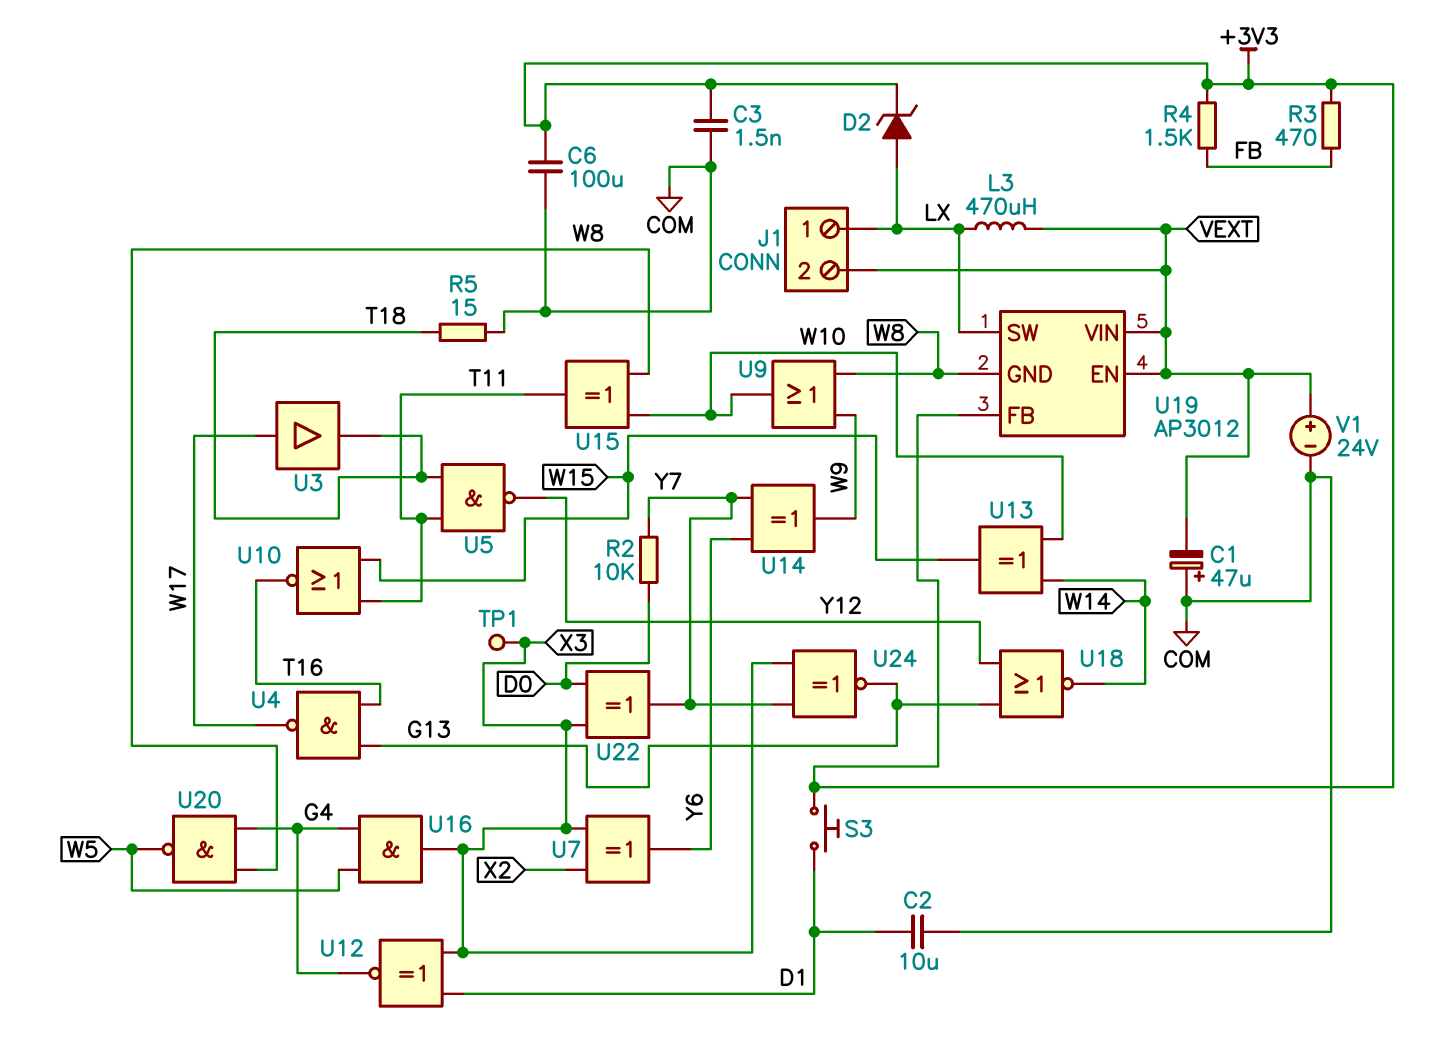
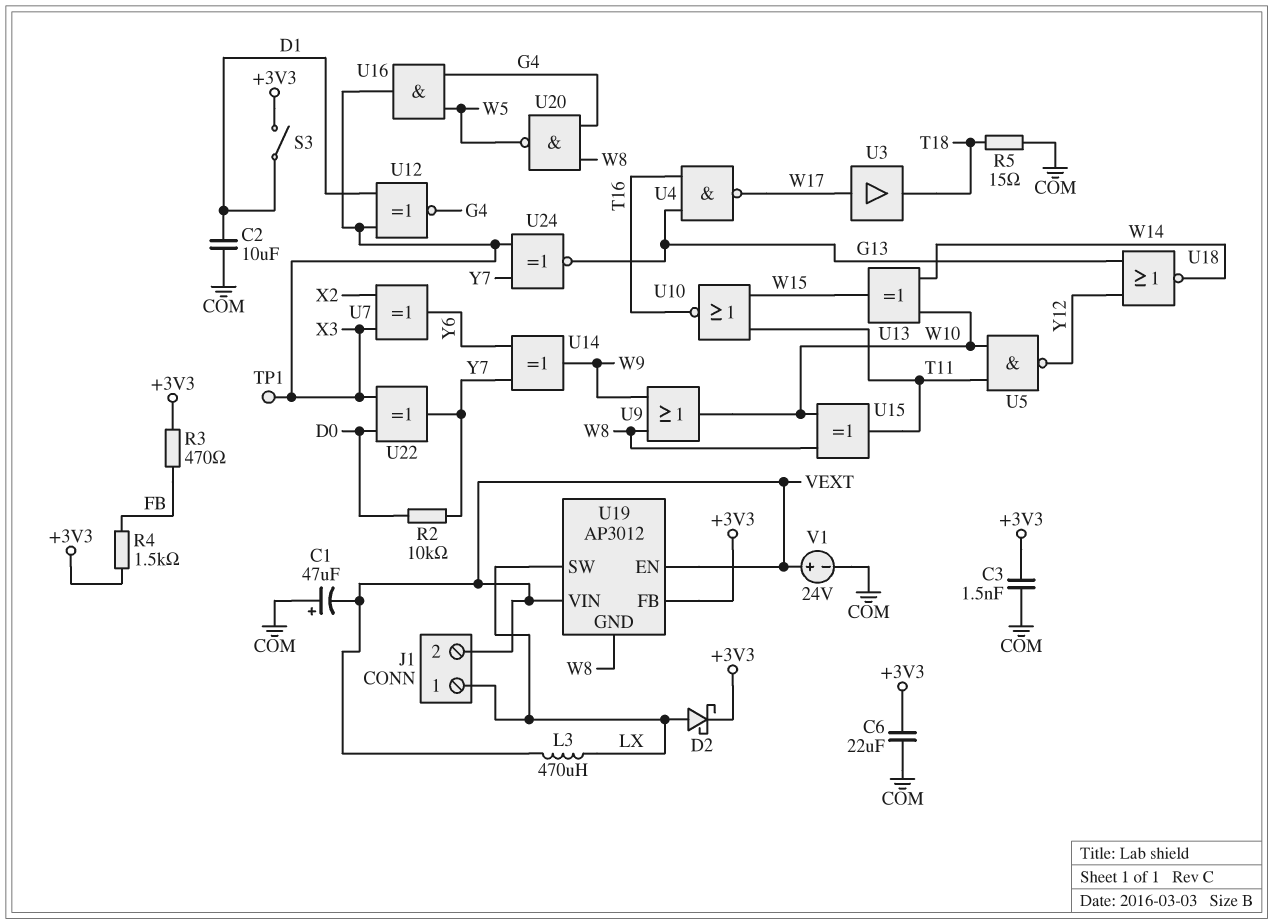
C6: 100uF (+3V3, COM) -> 22uF (+3V3, COM)
D2: zener (A LX, K +3V3) -> schottky (A LX, K +3V3)
S3: button (+3V3, D1) -> switch (+3V3, D1)
U5: NAND (in T11, in T18, out Y12) -> NAND (in T11, in W10, out Y12)

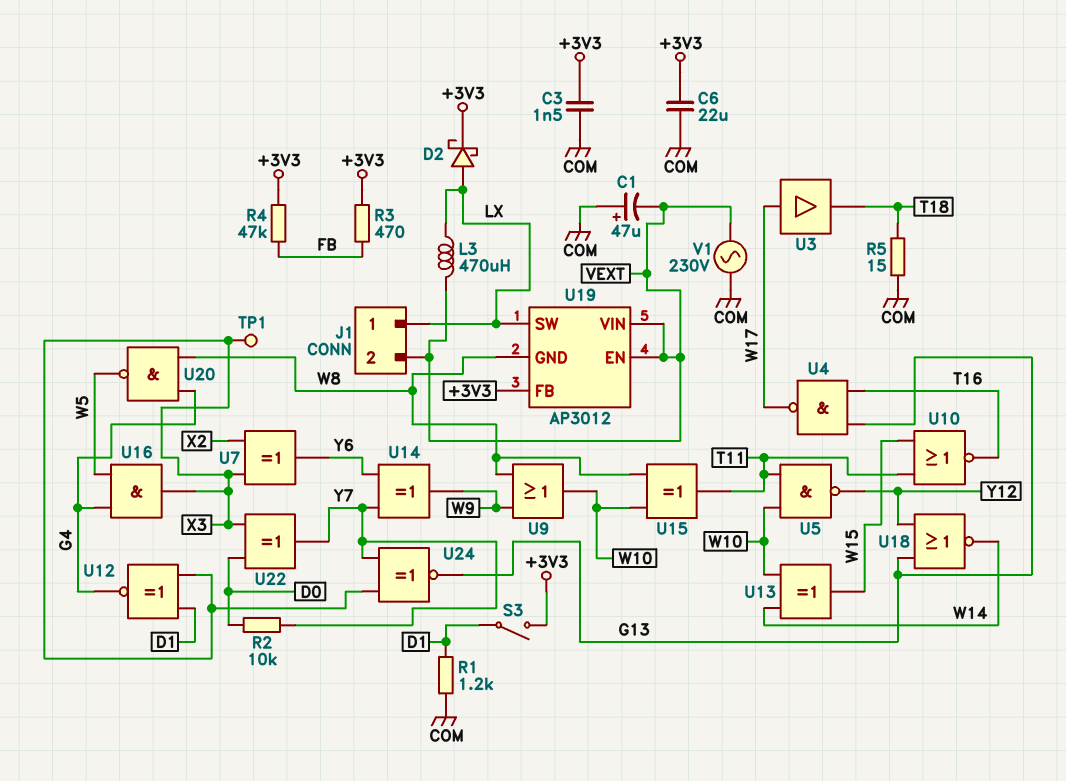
C2: 10uF (COM, D1) -> none
R1: none -> 1.2k (COM, D1)
R4: 1.5k (+3V3, FB) -> 47k (+3V3, FB)
V1: 24V (plus VEXT, minus COM) -> AC 230V (COM, VEXT)

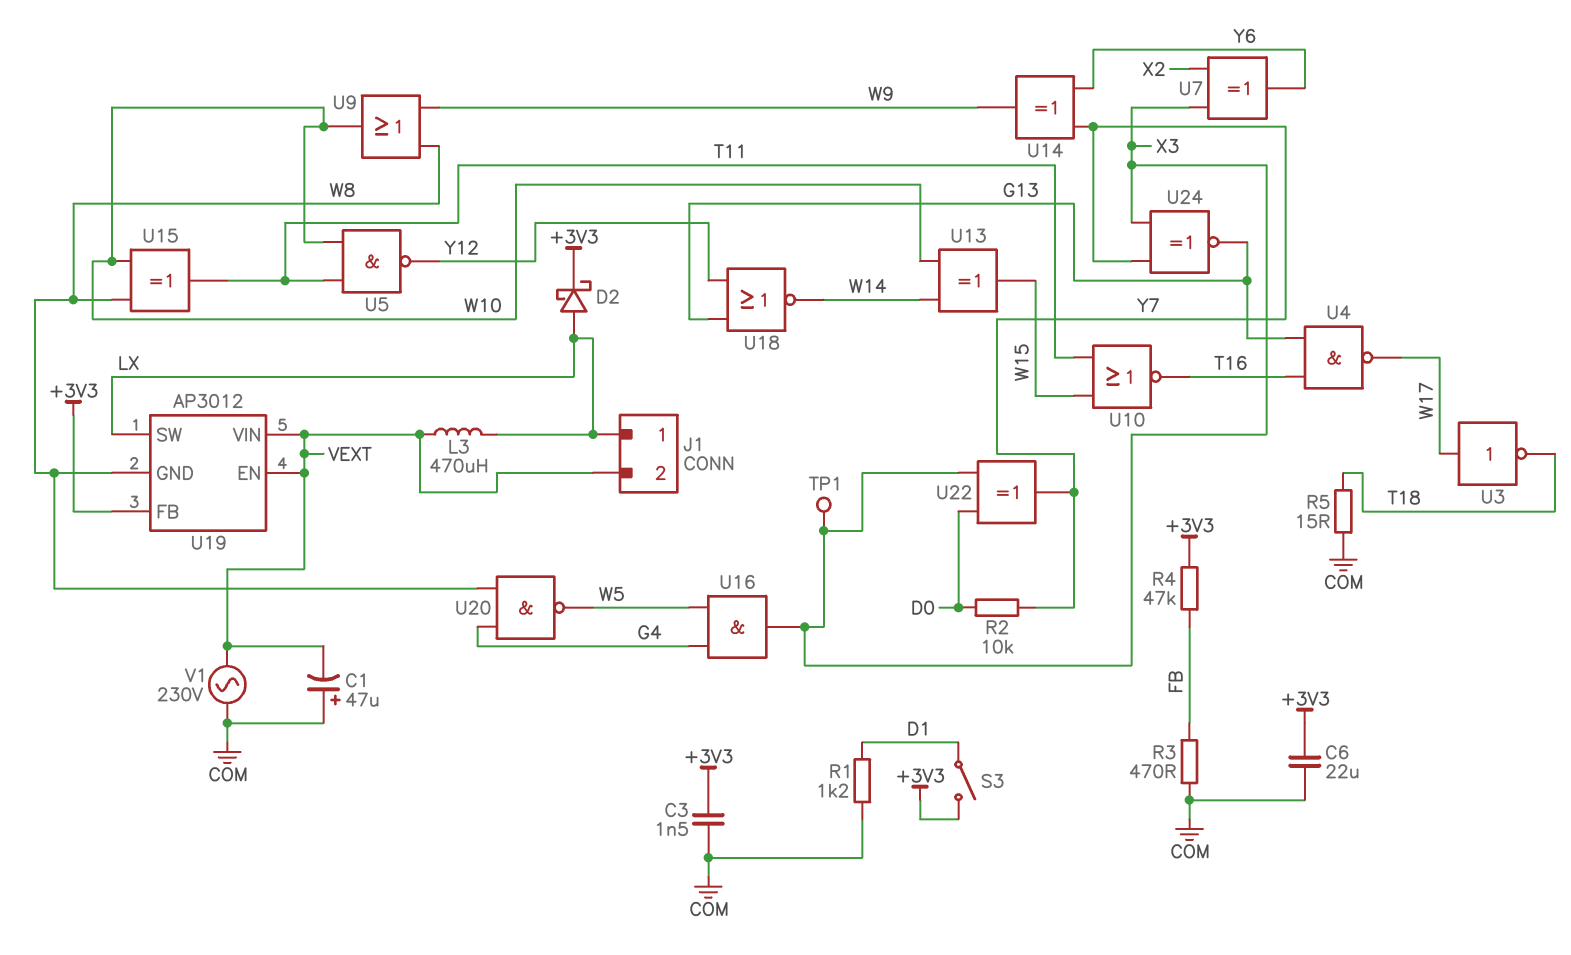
R3: 470 (+3V3, FB) -> 470 (COM, FB)
U3: buffer (in W17, out T18) -> NOT (in W17, out T18)
U12: XNOR (in D1, in X3, out G4) -> none

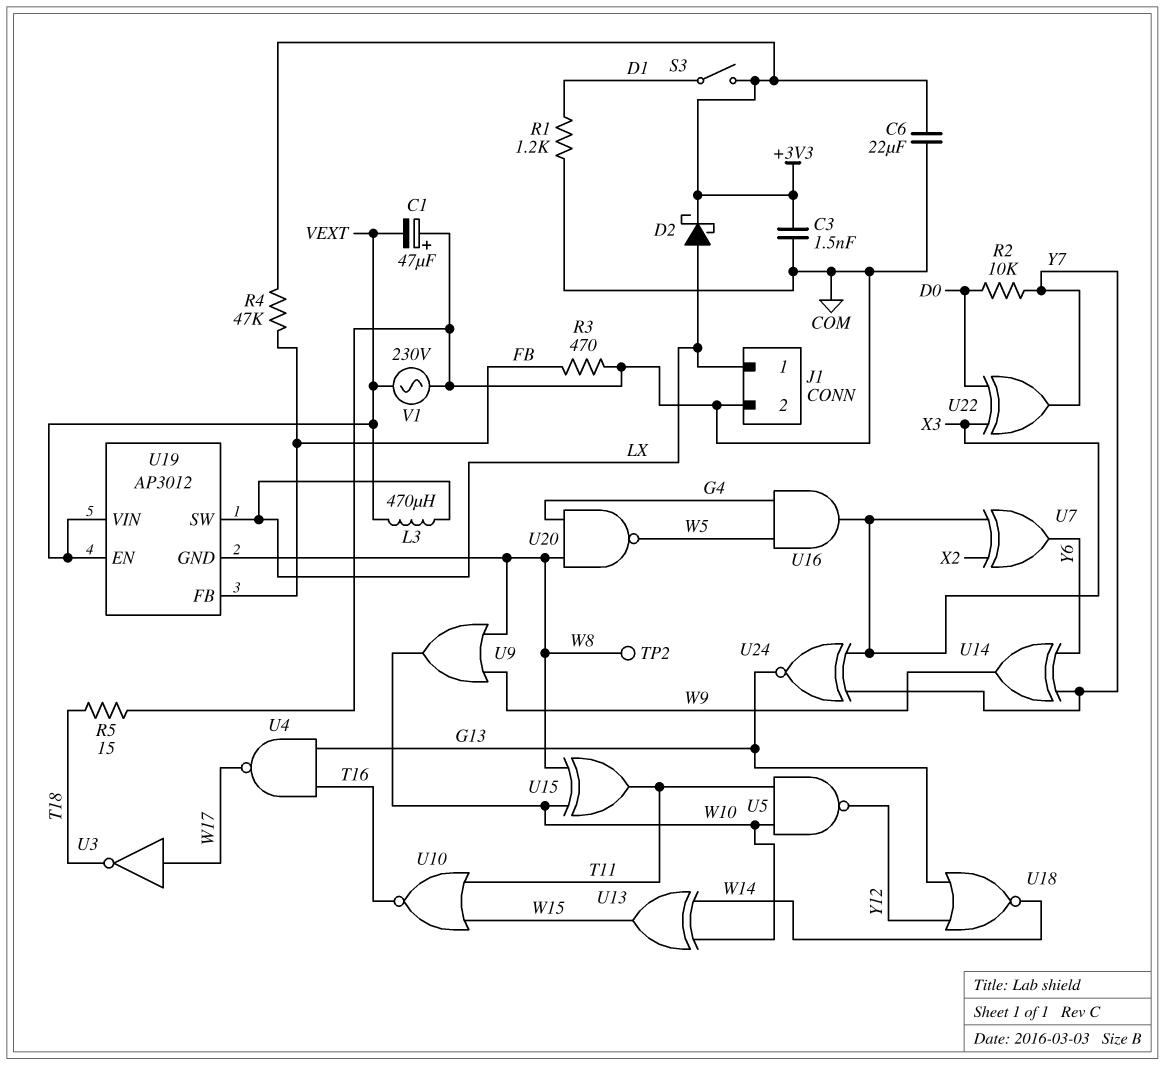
J1 pin 2: VEXT -> COM
TP1: test point (X3) -> none
TP2: none -> test point (W8)
U19 pin FB: +3V3 -> FB

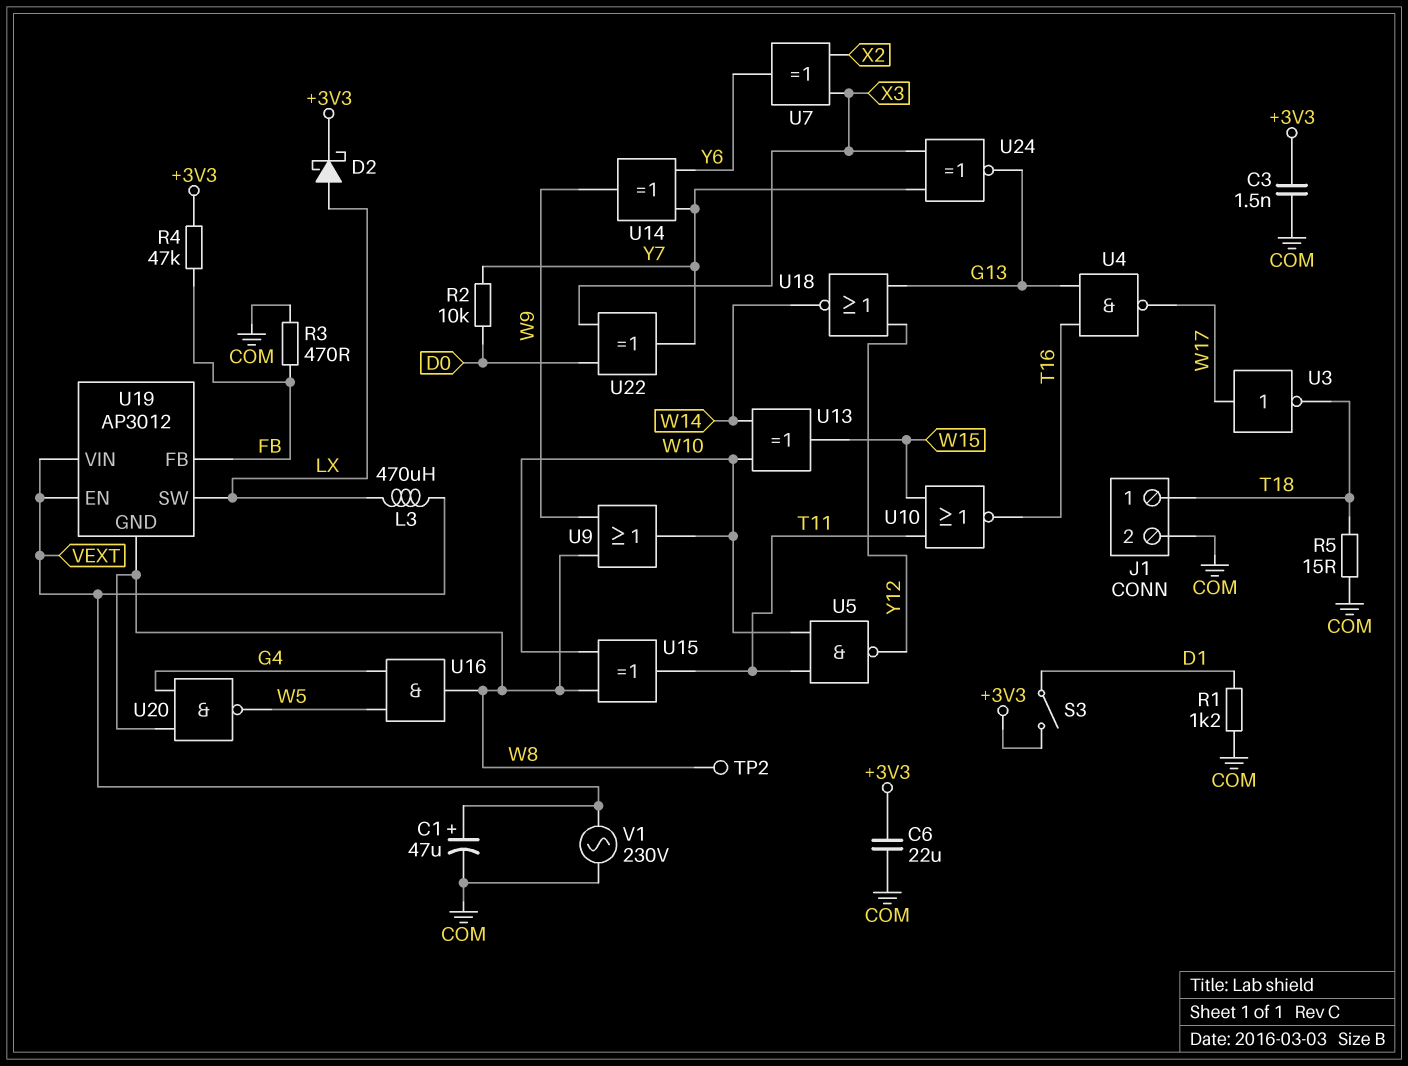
C1: 47uF (plus COM, minus VEXT) -> 47uF (plus VEXT, minus COM)
J1 pin 1: LX -> T18
U16: AND (in G4, in W5, out X3) -> AND (in G4, in W5, out W8)

